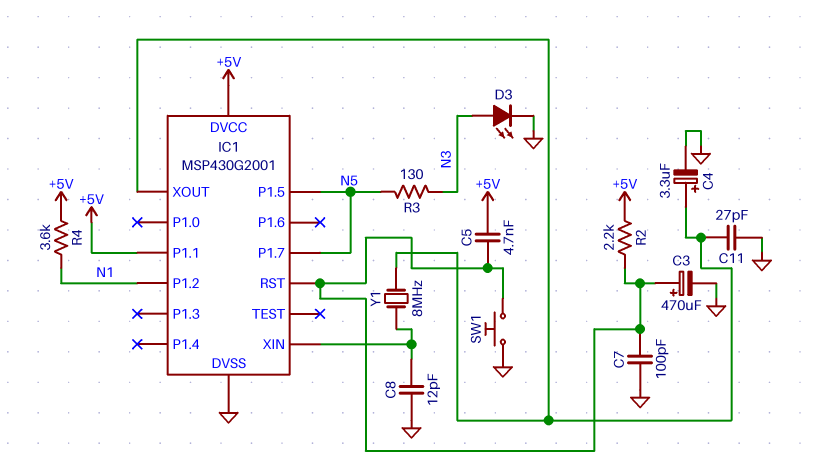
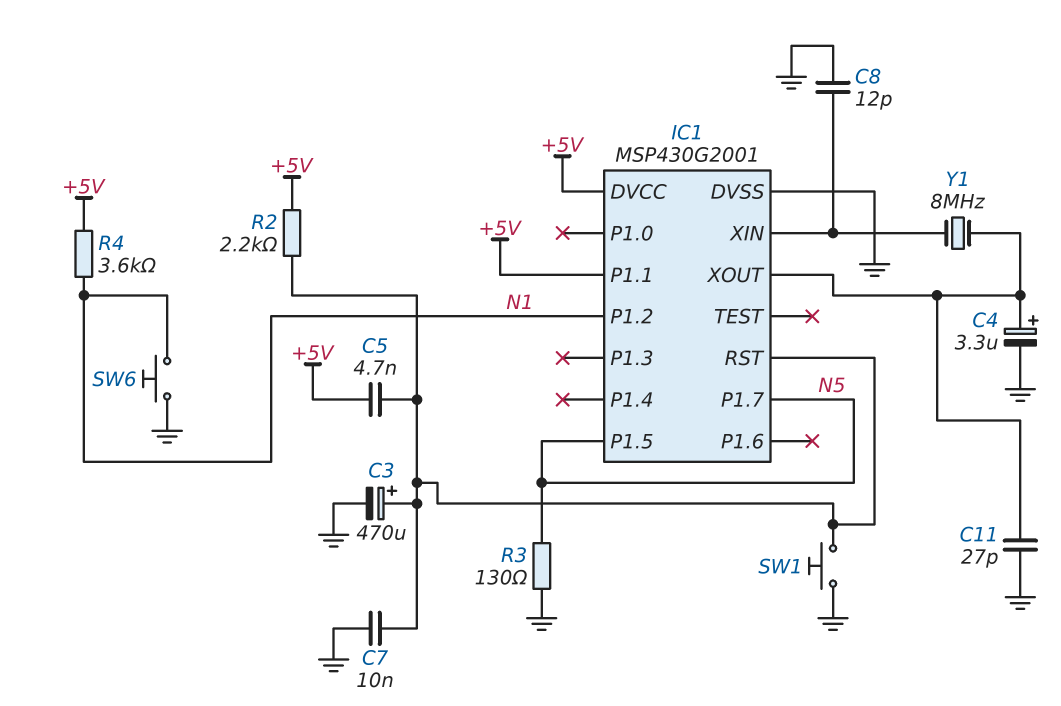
C7: 100pF (GND, IC1/RST) -> 10nF (GND, IC1/RST)
D3: LED (A N3, K GND) -> none
R3: 130 (N3, N5) -> 130 (GND, N5)
SW6: none -> button (GND, N1)

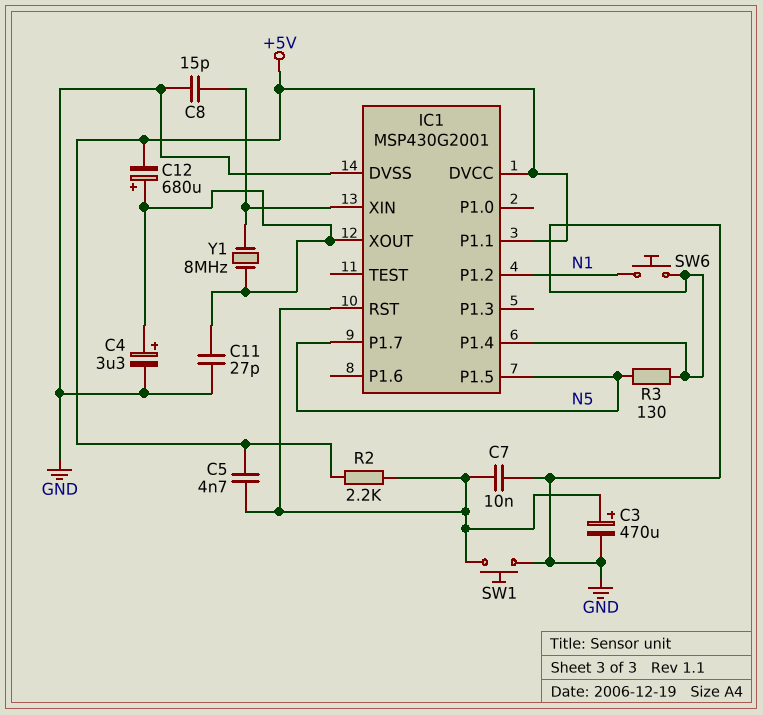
C8: 12pF (GND, IC1/XIN) -> 15pF (GND, IC1/XIN)
C12: none -> 680uF (plus IC1/XOUT, minus +5V)
IC1 pin P1.4: none -> GND
R4: 3.6k (+5V, N1) -> none

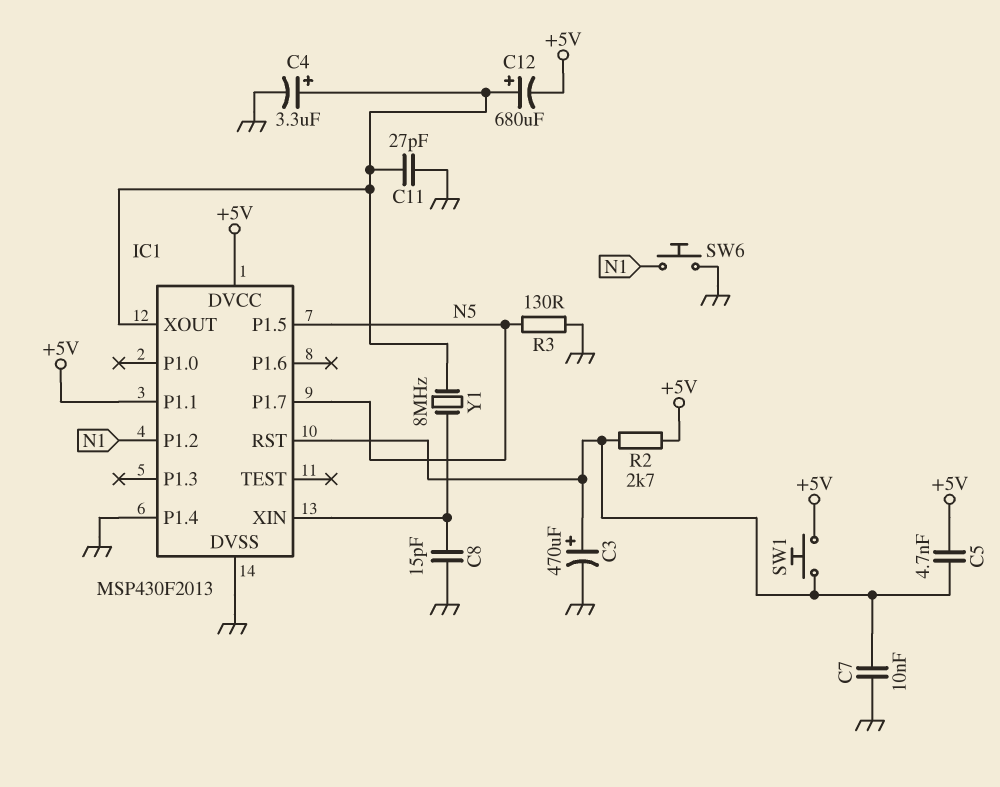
IC1: MSP430G2001 -> MSP430F2013
R2: 2.2k (+5V, IC1/RST) -> 2.7k (+5V, IC1/RST)
SW1: button (GND, IC1/RST) -> button (+5V, IC1/RST)

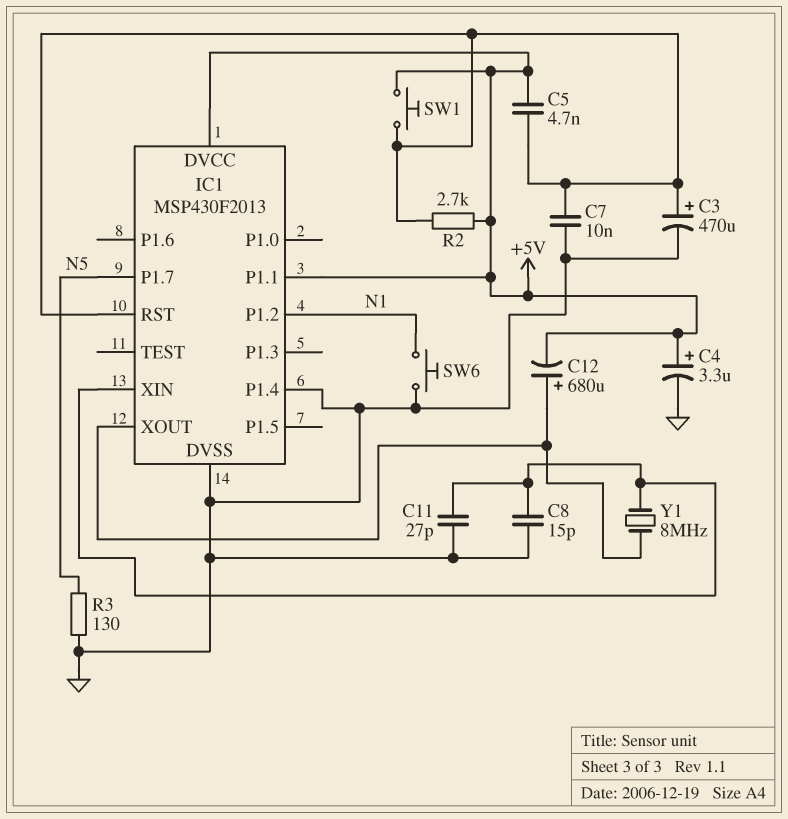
C4: 3.3uF (plus IC1/XOUT, minus GND) -> 3.3uF (plus +5V, minus GND)
C11: 27pF (GND, IC1/XOUT) -> 27pF (GND, IC1/XIN)
IC1 pin P1.5: N5 -> none

